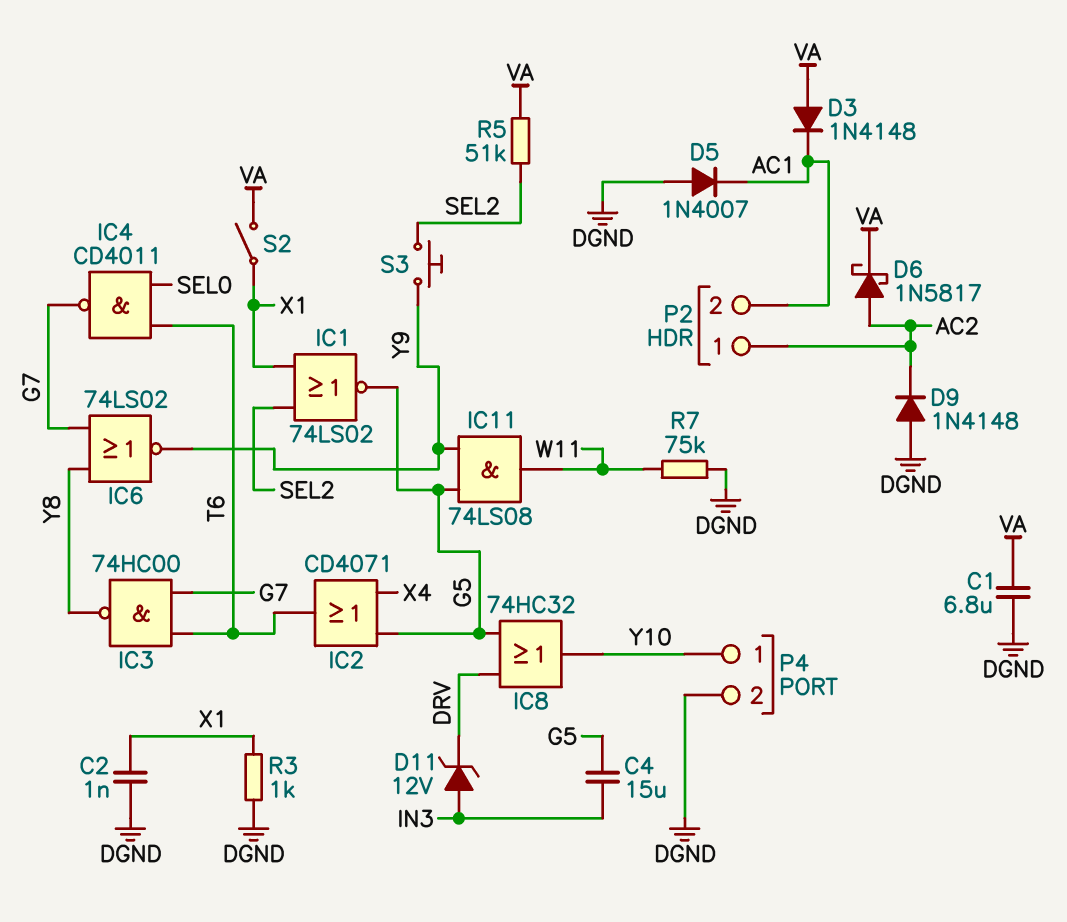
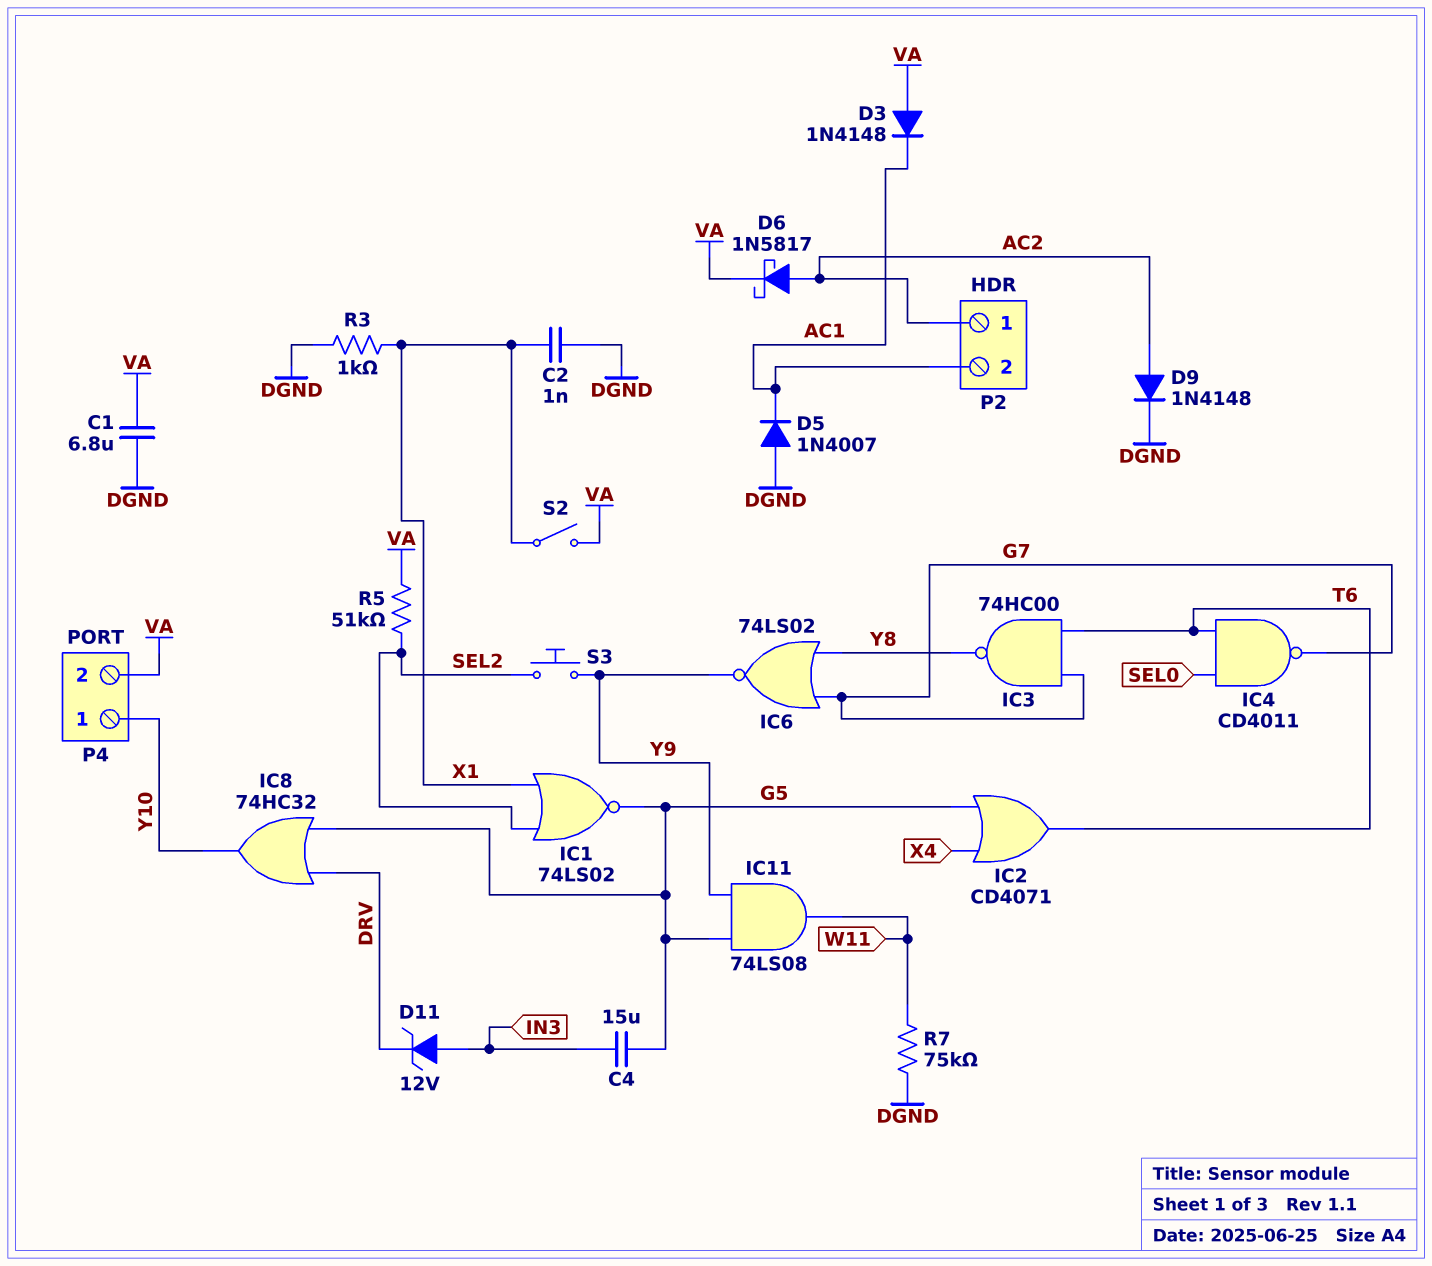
D9: diode 1N4148 (A DGND, K AC2) -> diode 1N4148 (A AC2, K DGND)
P4 pin 2: DGND -> VA

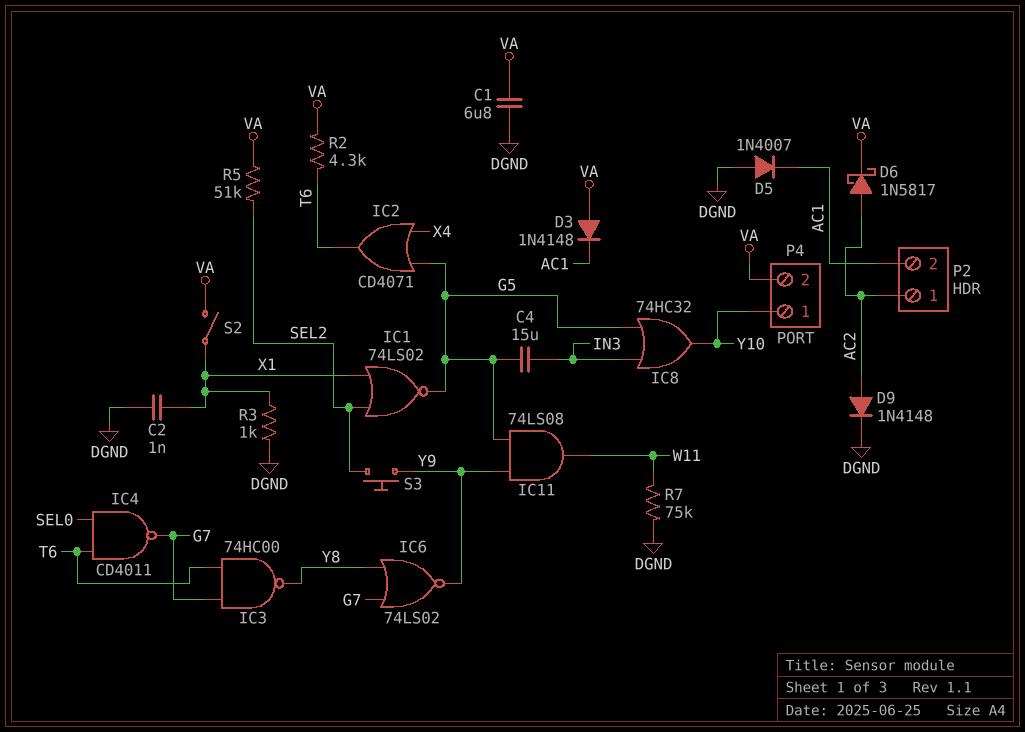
D11: zener 12V (A IN3, K DRV) -> none
IC8: OR 74HC32 (in DRV, in G5, out Y10) -> OR 74HC32 (in G5, in IN3, out Y10)
R2: none -> 4.3k (T6, VA)

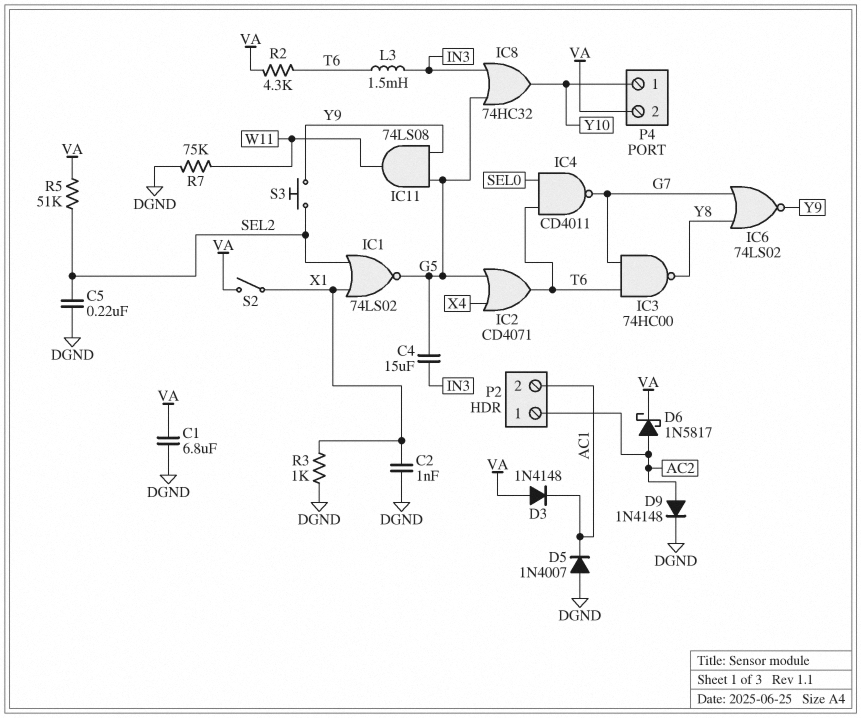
C5: none -> 220nF (DGND, SEL2)
L3: none -> 1.5mH (IN3, T6)

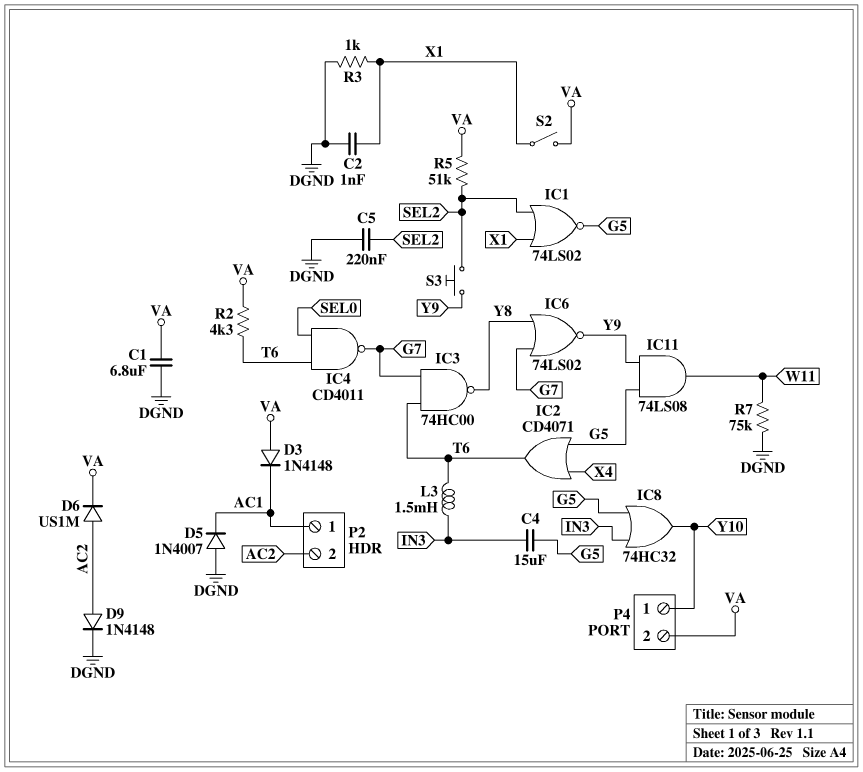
D6: schottky 1N5817 (A AC2, K VA) -> diode US1M (A AC2, K VA)
P2 pin 1: AC2 -> AC1
P2 pin 2: AC1 -> AC2

